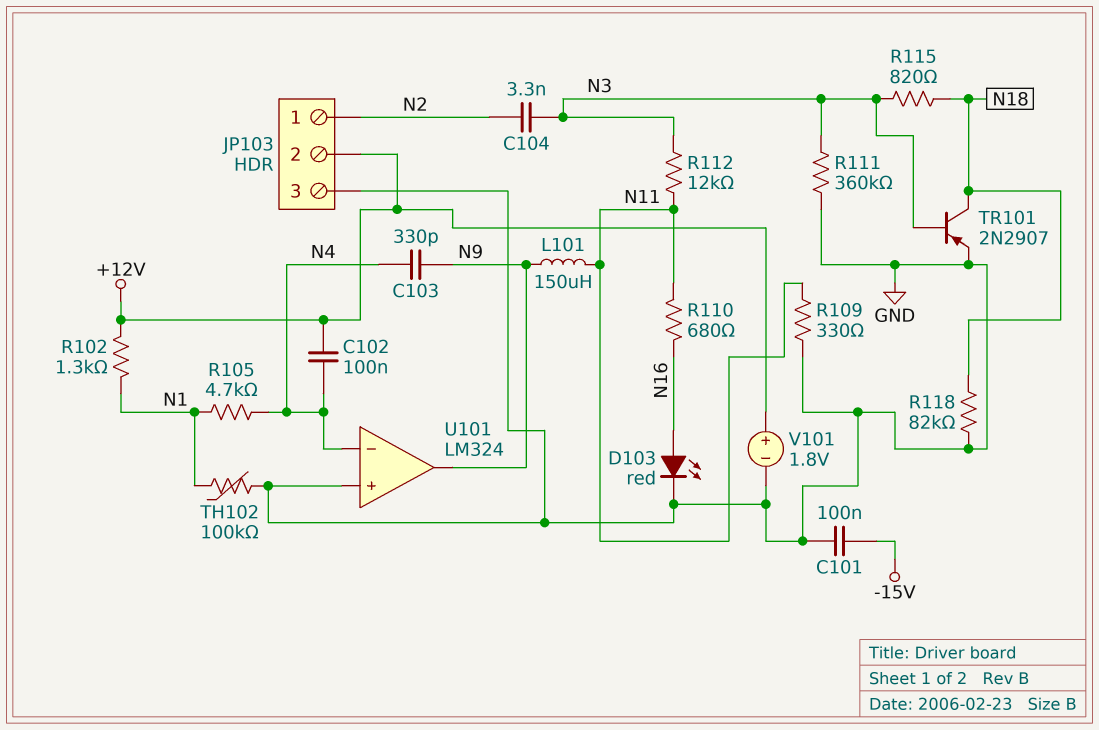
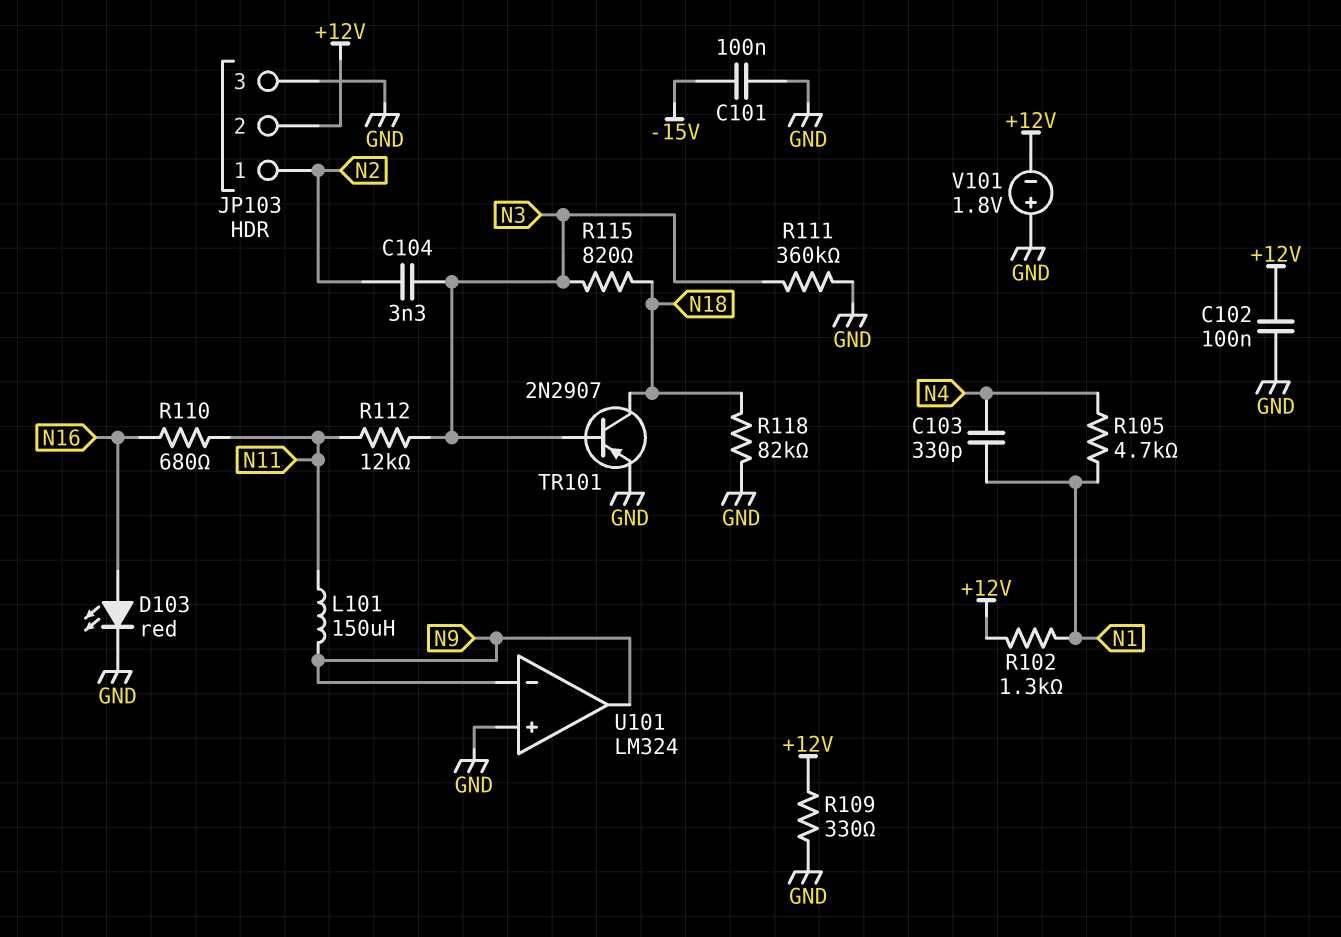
C102: 100nF (+12V, N4) -> 100nF (+12V, GND)
C103: 330pF (N4, N9) -> 330pF (N1, N4)
R109: 330 (GND, N11) -> 330 (+12V, GND)
TH102: 100k (GND, N1) -> none
U101 pin in-: N4 -> N9
V101: 1.8V (plus +12V, minus GND) -> 1.8V (plus GND, minus +12V)

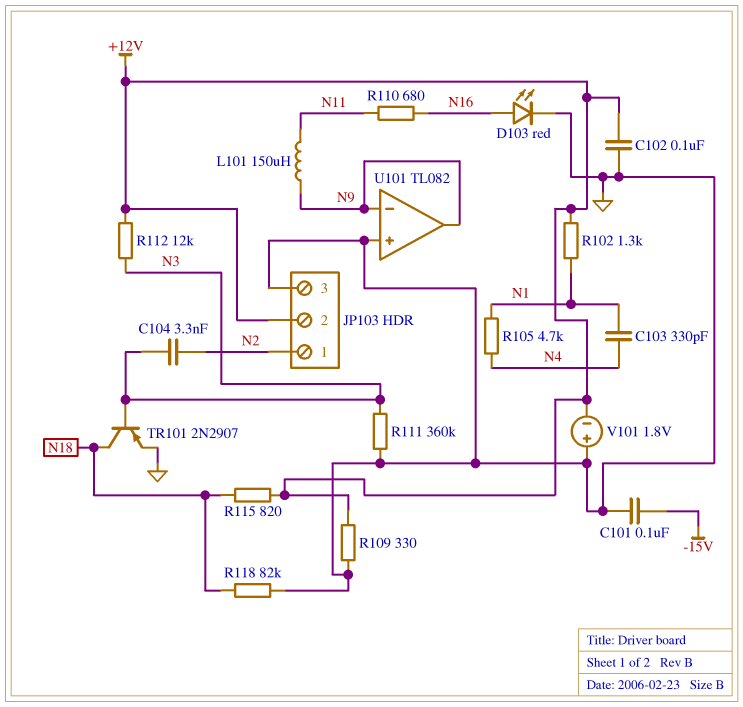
R112: 12k (N3, N11) -> 12k (+12V, N3)
R115: 820 (N3, N18) -> 820 (+12V, N18)
U101: LM324 -> TL082

